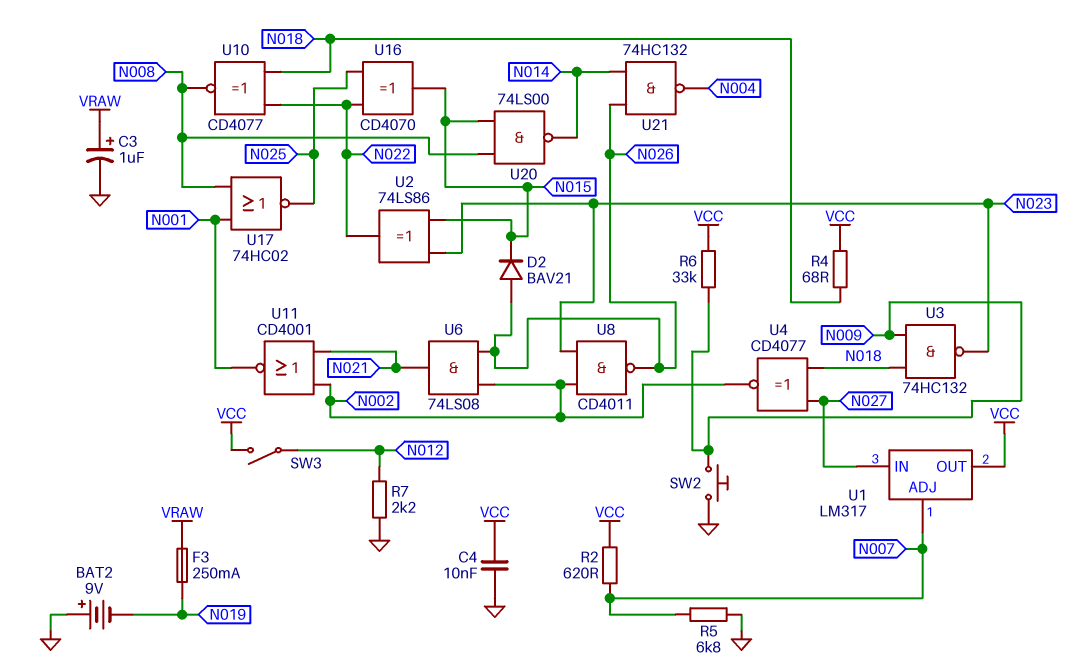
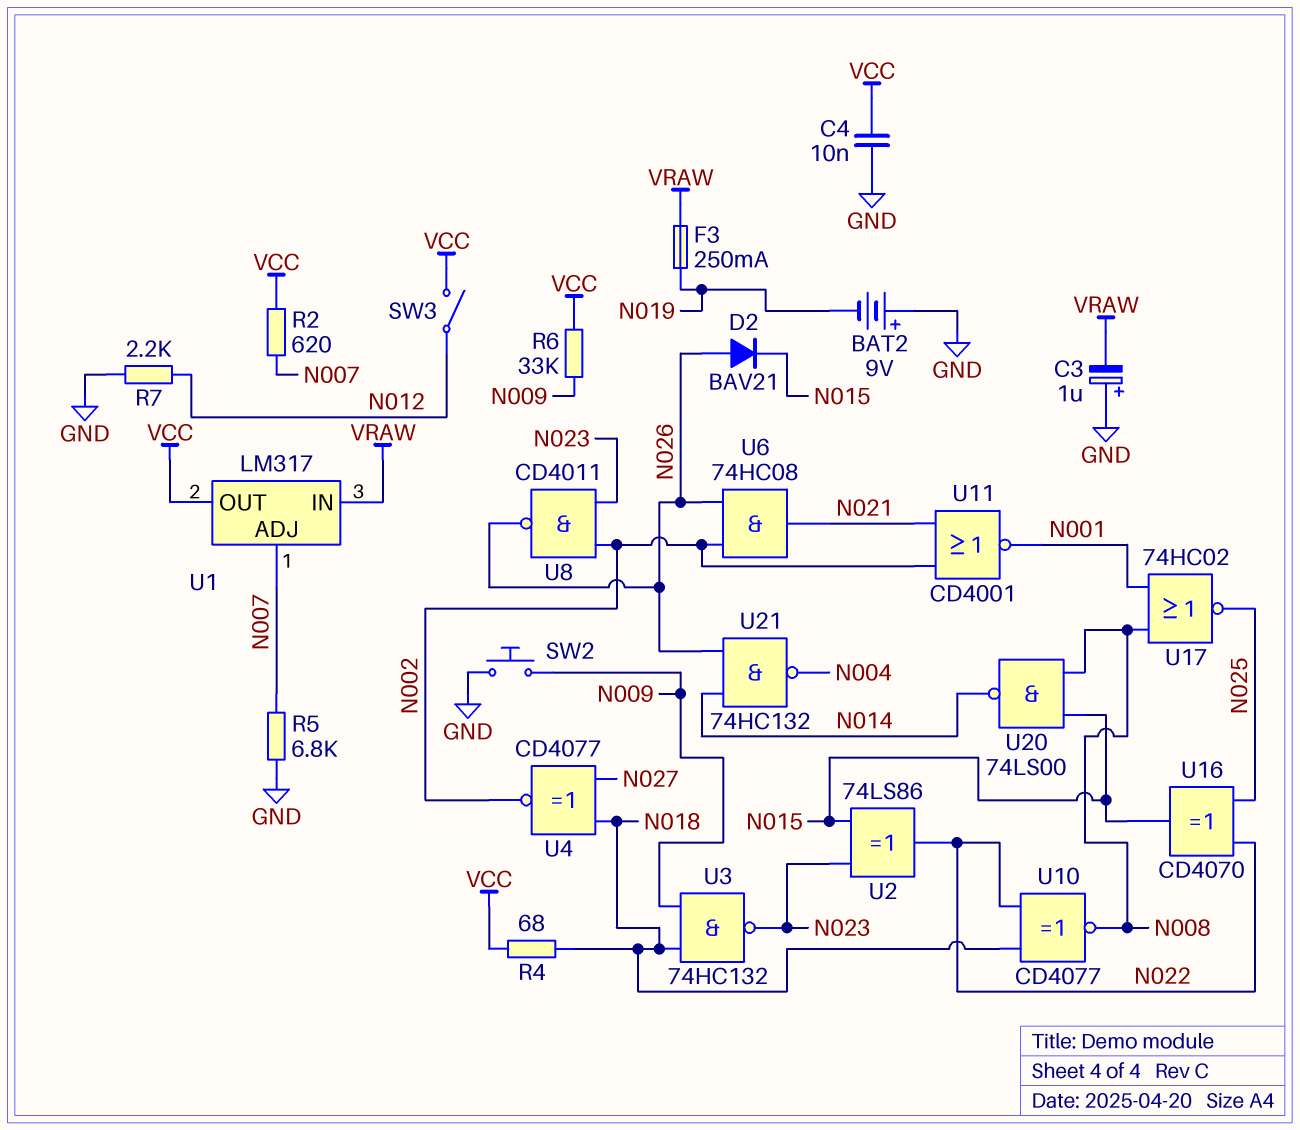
C3: 1uF (plus VRAW, minus GND) -> 1uF (plus GND, minus VRAW)
U1 pin IN: N027 -> VRAW
U6: AND 74LS08 (in N002, in N026, out N021) -> AND 74HC08 (in N002, in N026, out N021)

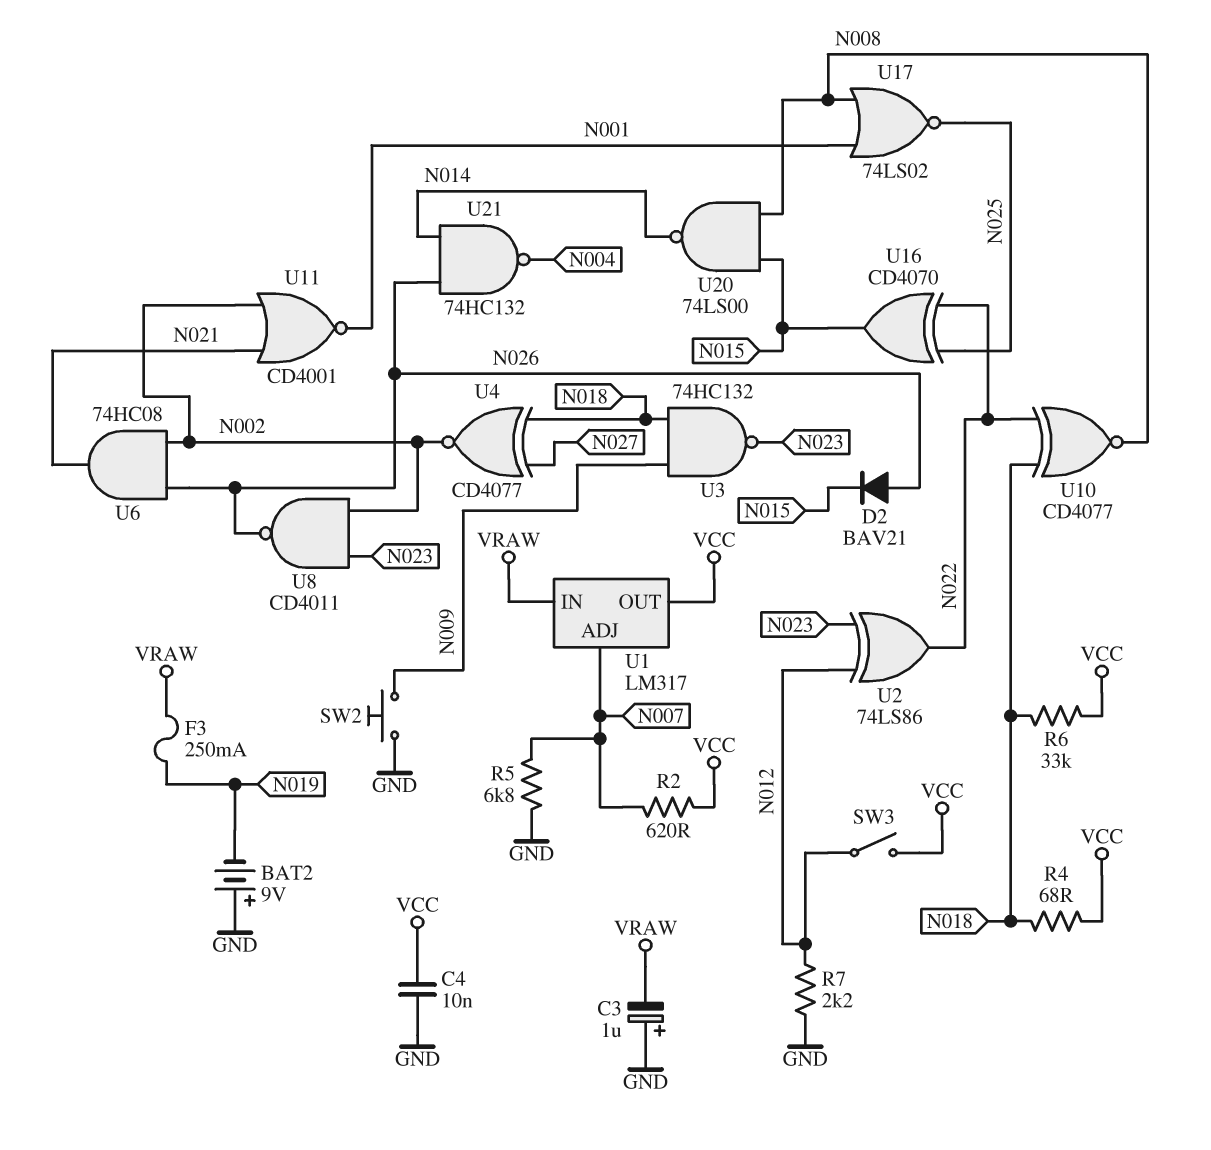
R6: 33k (N009, VCC) -> 33k (N018, VCC)
U2: XOR 74LS86 (in N015, in N023, out N022) -> XOR 74LS86 (in N012, in N023, out N022)
U17: NOR 74HC02 (in N001, in N008, out N025) -> NOR 74LS02 (in N001, in N008, out N025)

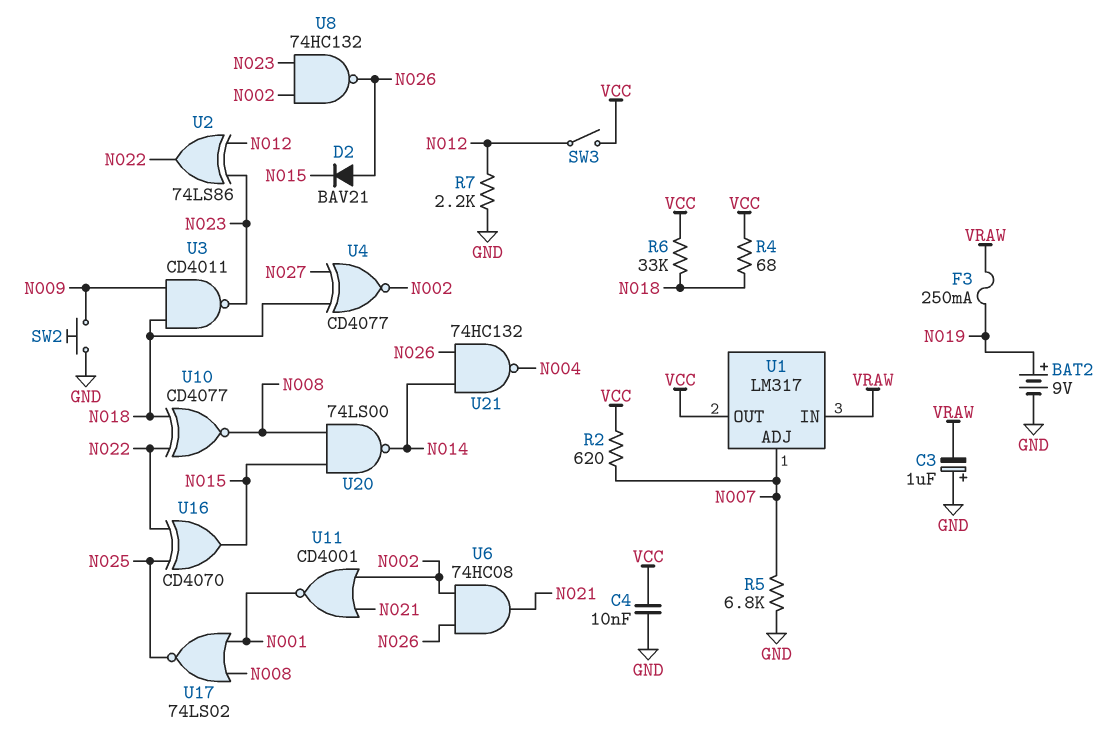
BAT2: 9V (plus GND, minus N019) -> 9V (plus N019, minus GND)
U3: NAND 74HC132 (in N009, in N018, out N023) -> NAND CD4011 (in N009, in N018, out N023)
U8: NAND CD4011 (in N002, in N023, out N026) -> NAND 74HC132 (in N002, in N023, out N026)

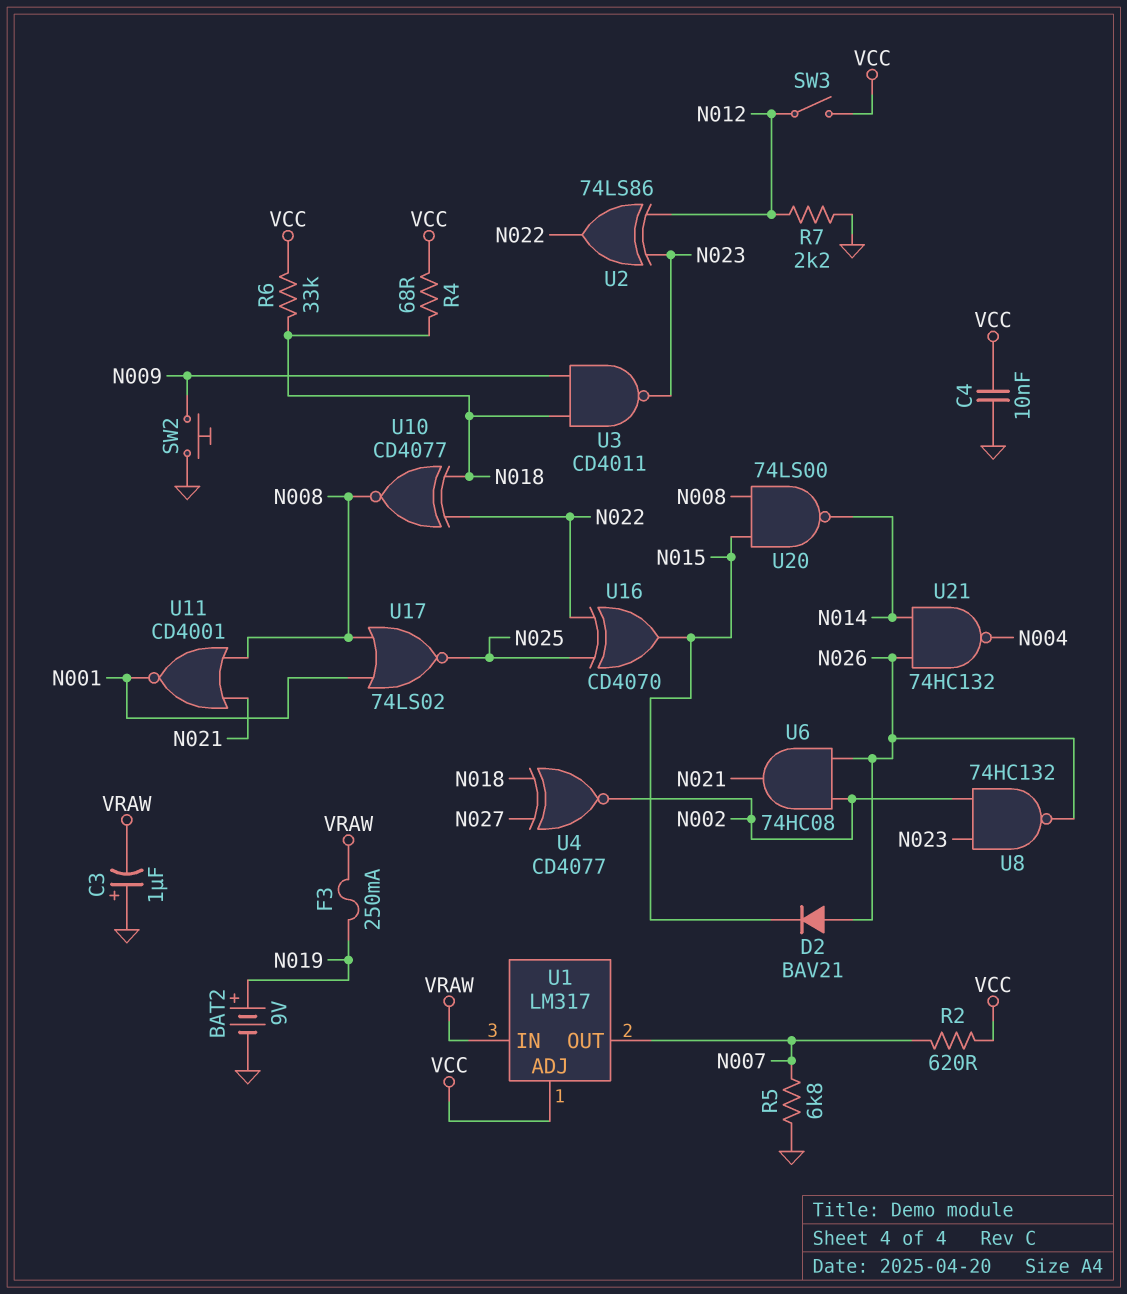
U1 pin ADJ: N007 -> VCC
U1 pin OUT: VCC -> N007
U11: NOR CD4001 (in N002, in N021, out N001) -> NOR CD4001 (in N008, in N021, out N001)

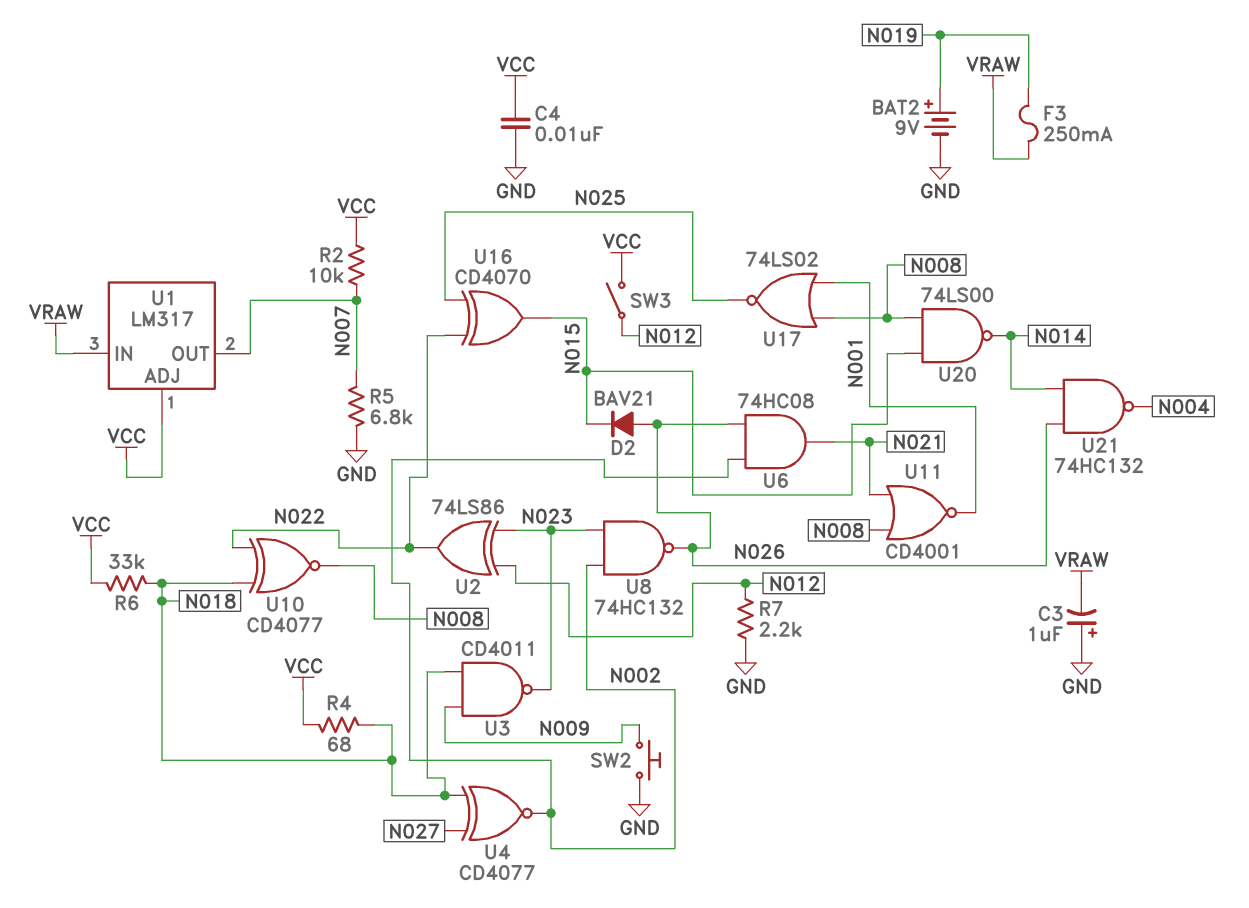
R2: 620 (N007, VCC) -> 10k (N007, VCC)

